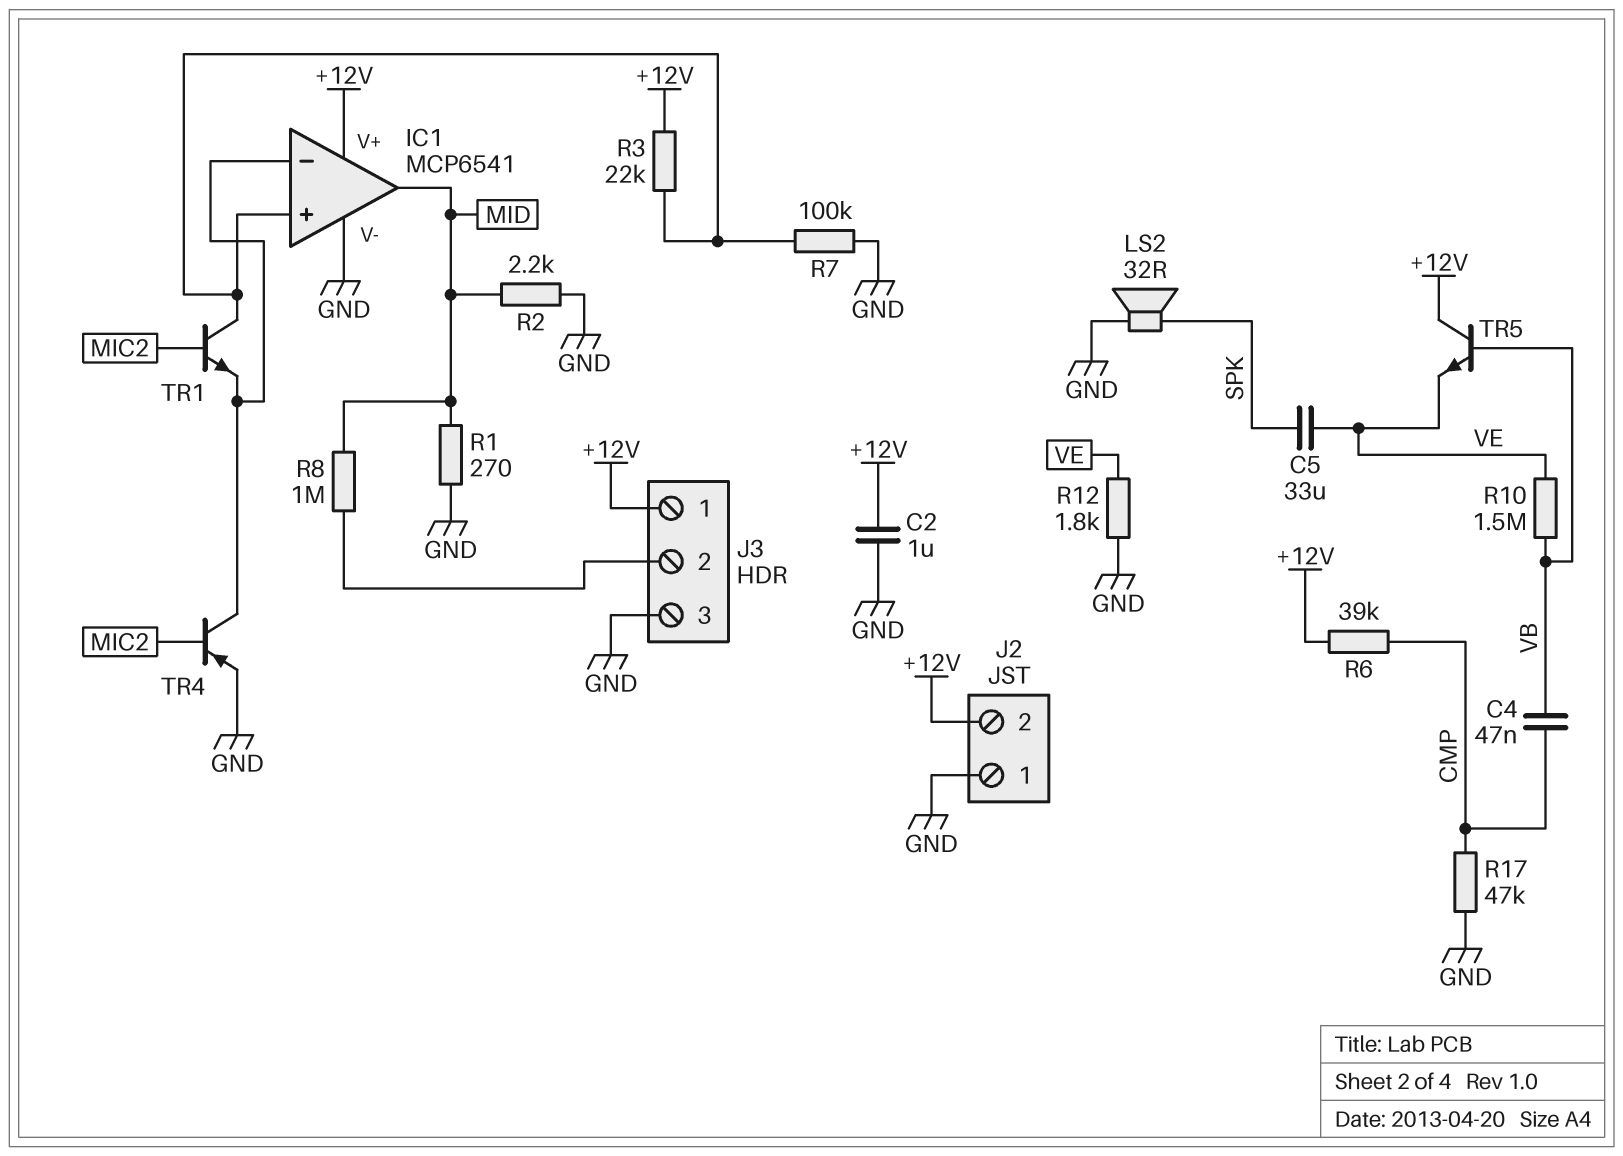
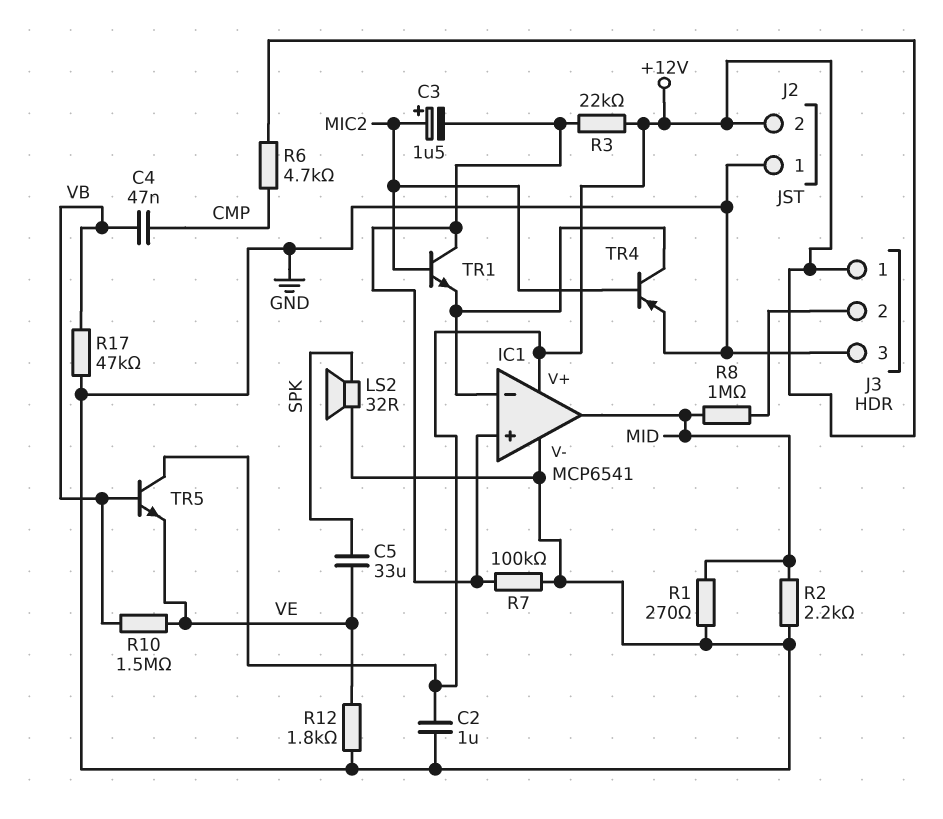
C3: none -> 1.5uF (plus MIC2, minus IC1/in+)
R6: 39k (+12V, CMP) -> 4.7k (+12V, CMP)
R17: 47k (CMP, GND) -> 47k (GND, VB)

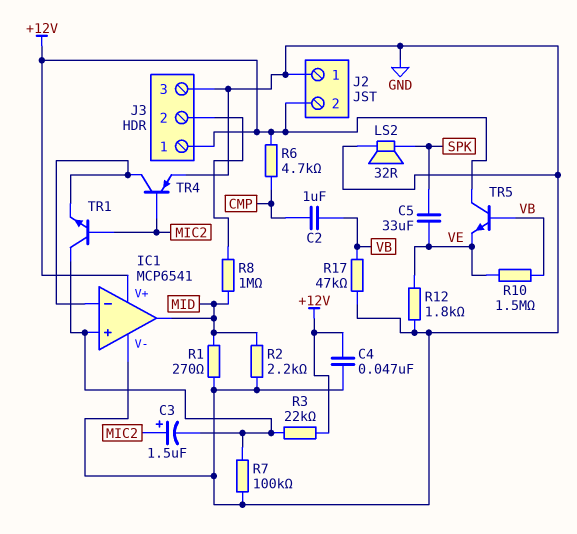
C2: 1uF (+12V, GND) -> 1uF (CMP, VB)
C4: 47nF (CMP, VB) -> 47nF (+12V, GND)

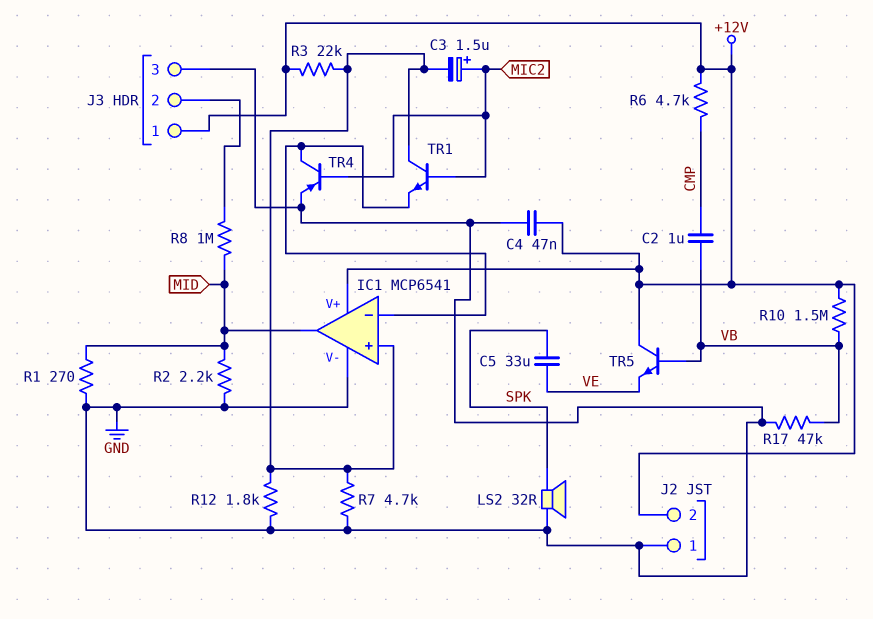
R7: 100k (GND, IC1/in+) -> 4.7k (GND, IC1/in+)
R10: 1.5M (VB, VE) -> 1.5M (+12V, VB)
R12: 1.8k (GND, VE) -> 1.8k (GND, IC1/in+)

